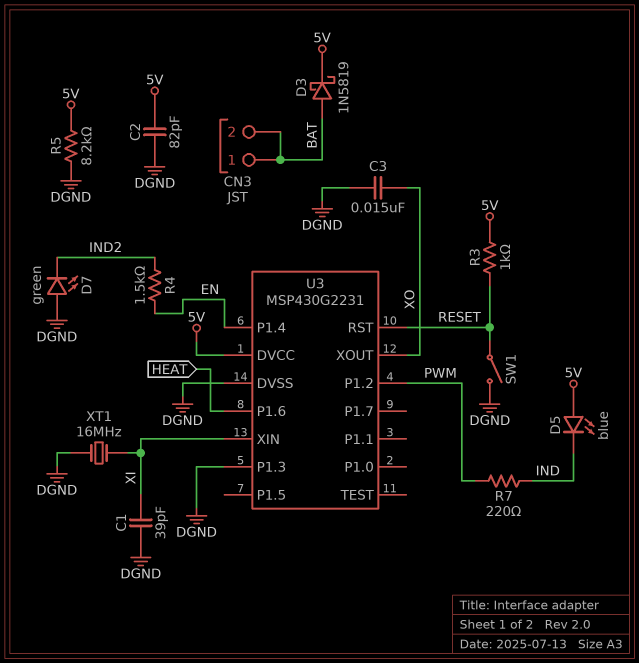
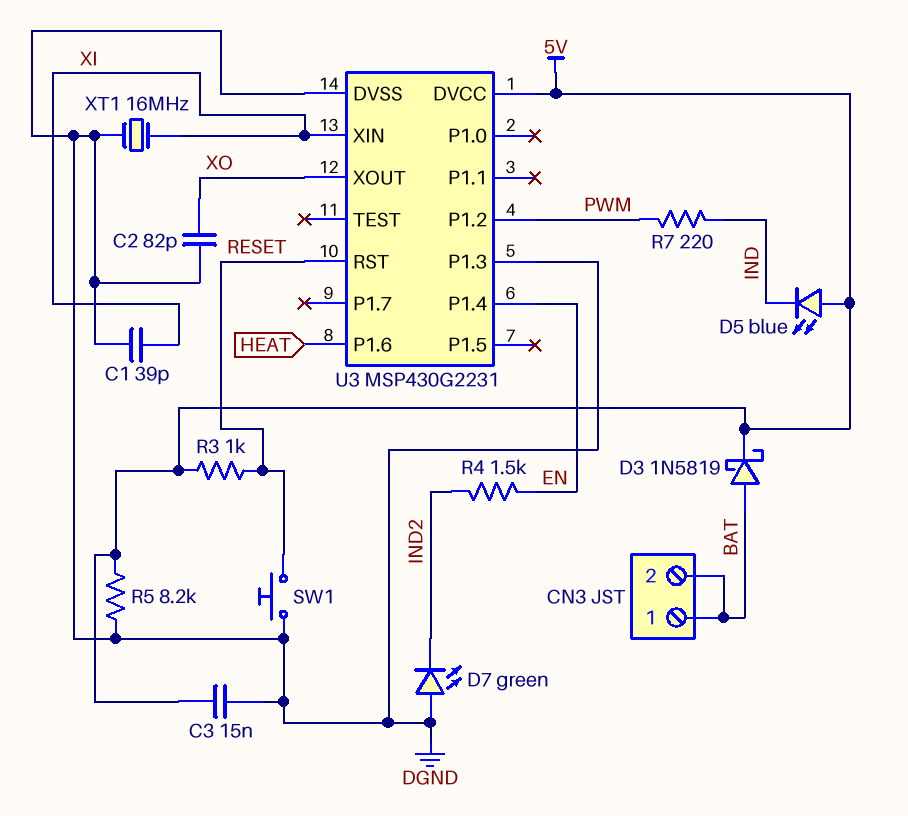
C2: 82pF (5V, DGND) -> 82pF (DGND, XO)
C3: 15nF (DGND, XO) -> 15nF (5V, DGND)
SW1: switch (DGND, RESET) -> button (DGND, RESET)

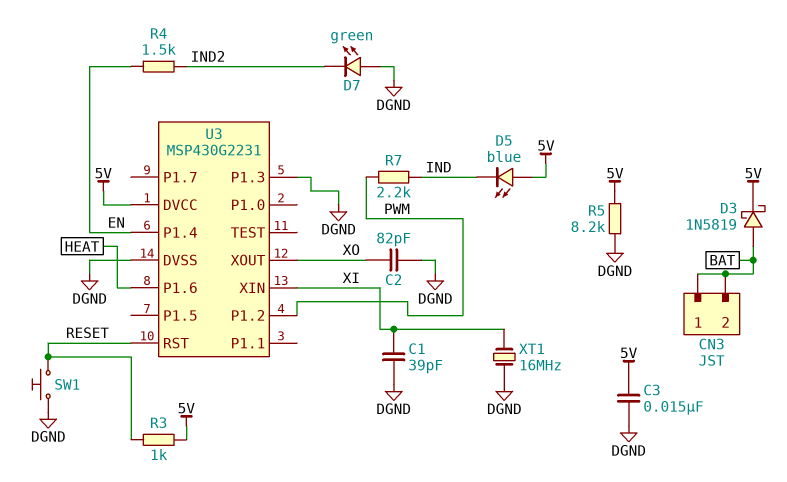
R7: 220 (IND, PWM) -> 2.2k (IND, PWM)

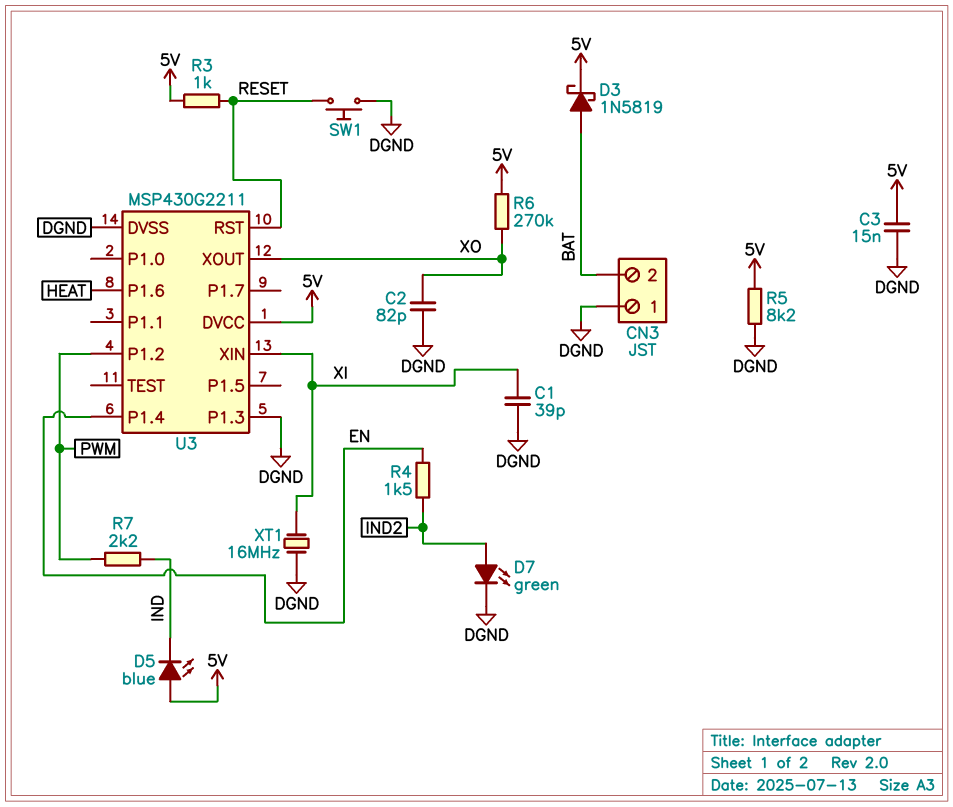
CN3 pin 1: BAT -> DGND
D7: LED green (A DGND, K IND2) -> LED green (A IND2, K DGND)
R6: none -> 270k (5V, XO)
U3: MSP430G2231 -> MSP430G2211

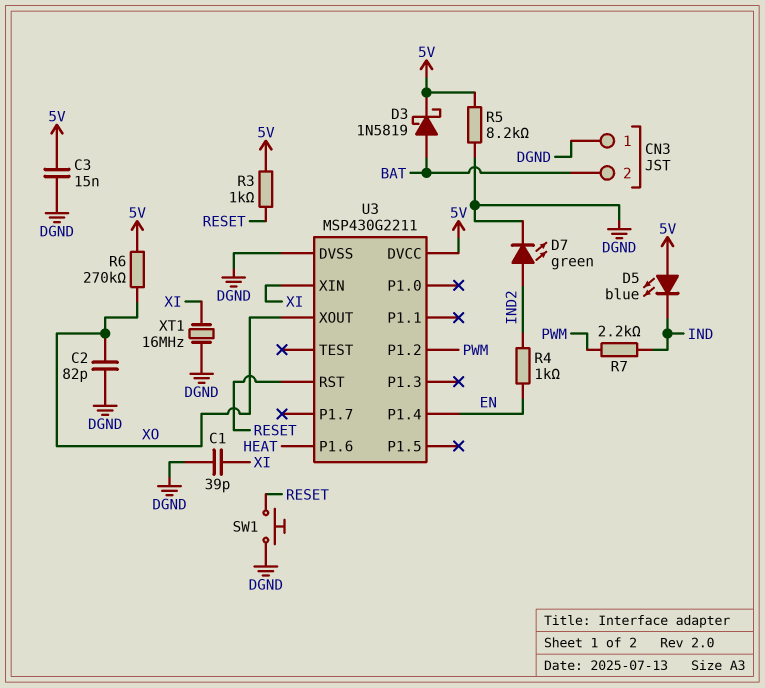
R4: 1.5k (EN, IND2) -> 1k (EN, IND2)
U3 pin P1.3: DGND -> none

